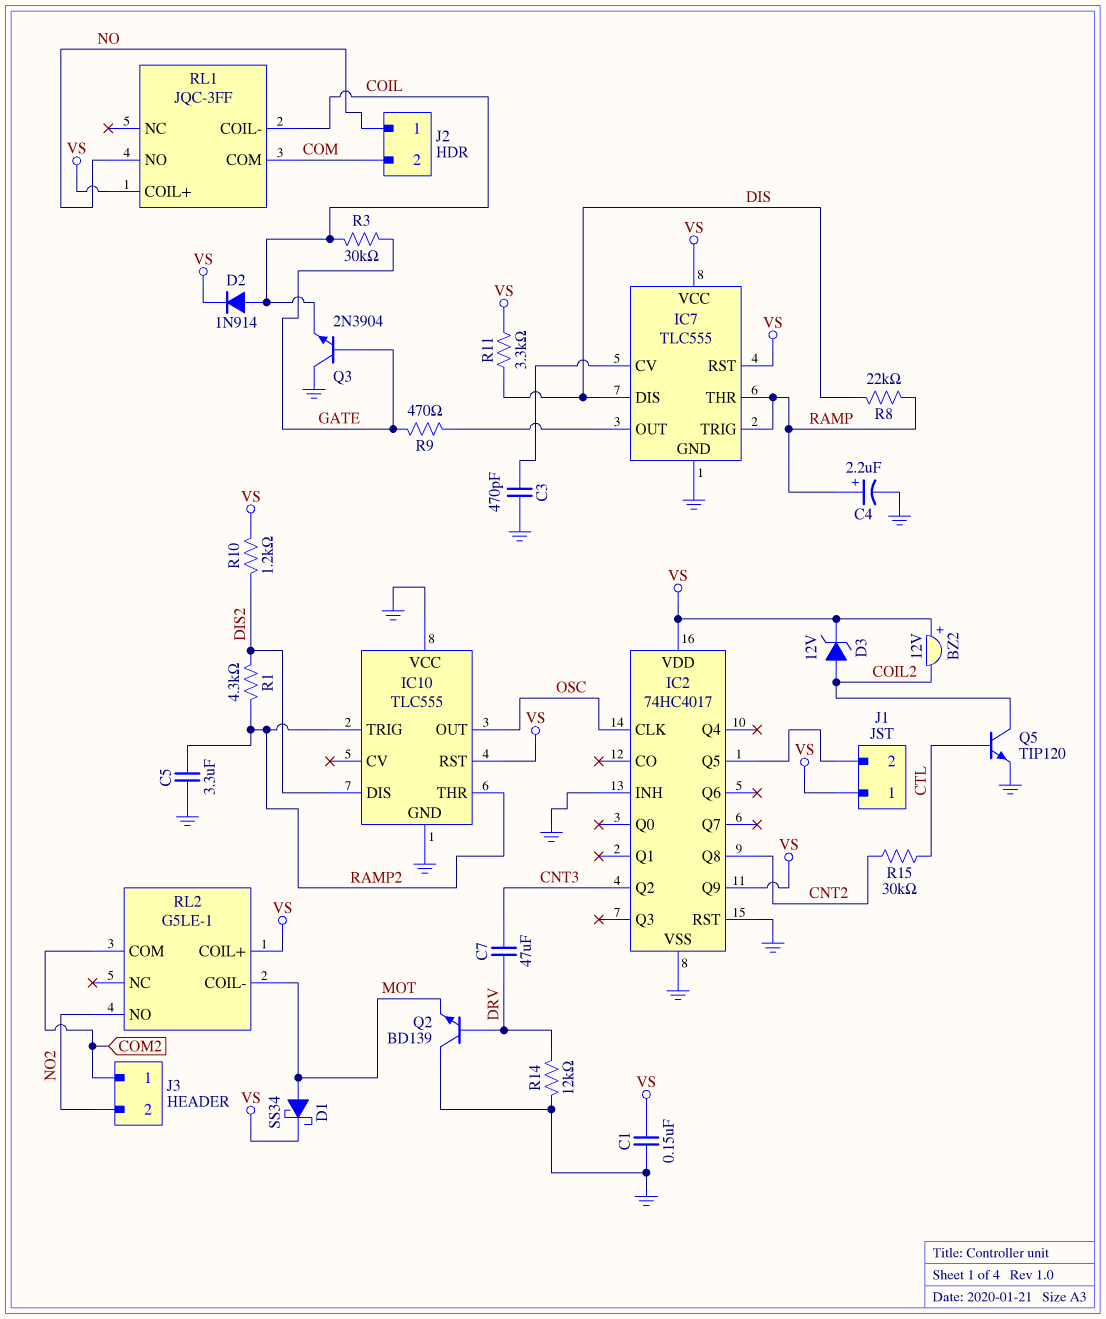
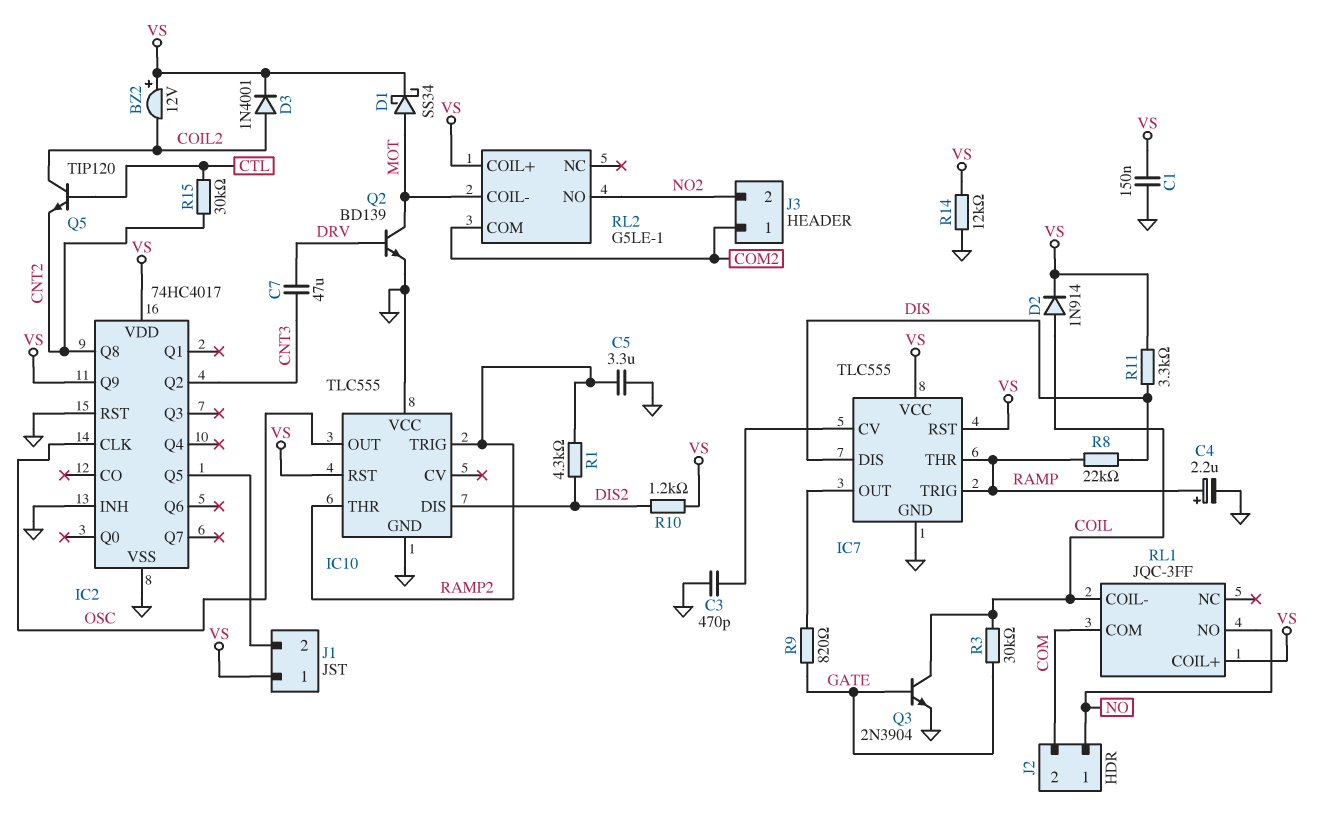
D3: zener 12V (A COIL2, K VS) -> diode 1N4001 (A COIL2, K VS)
Q2: NPN BD139 (B DRV, C GND, E MOT) -> NPN BD139 (B DRV, C MOT, E GND)
Q3: NPN 2N3904 (B GATE, C GND, E COIL) -> NPN 2N3904 (B GATE, C COIL, E GND)
Q5: NPN TIP120 (B CTL, C COIL2, E GND) -> NPN TIP120 (B CTL, C COIL2, E CNT2)
R9: 470 (GATE, IC7/OUT) -> 820 (GATE, IC7/OUT)
R14: 12k (DRV, GND) -> 12k (GND, VS)

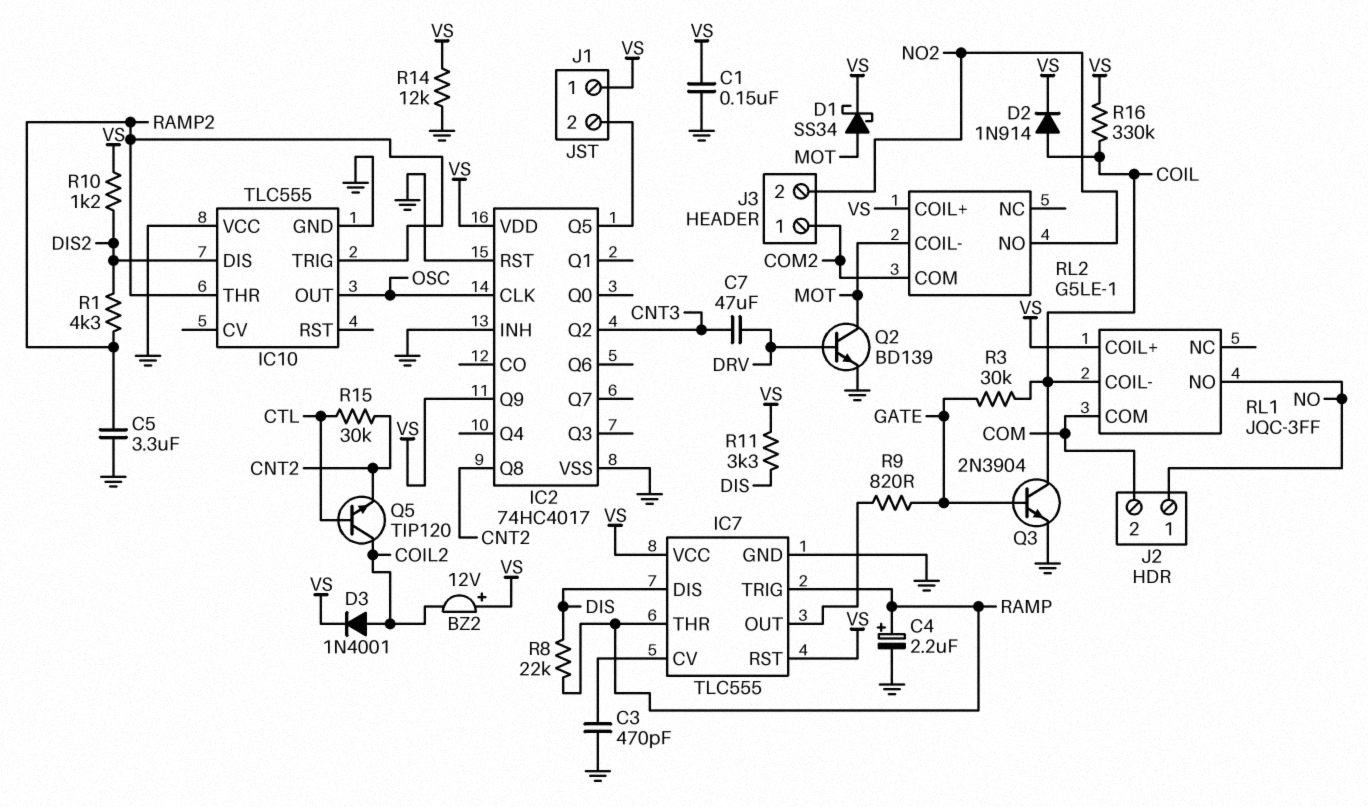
IC10 pin RST: VS -> none
R16: none -> 330k (COIL, VS)

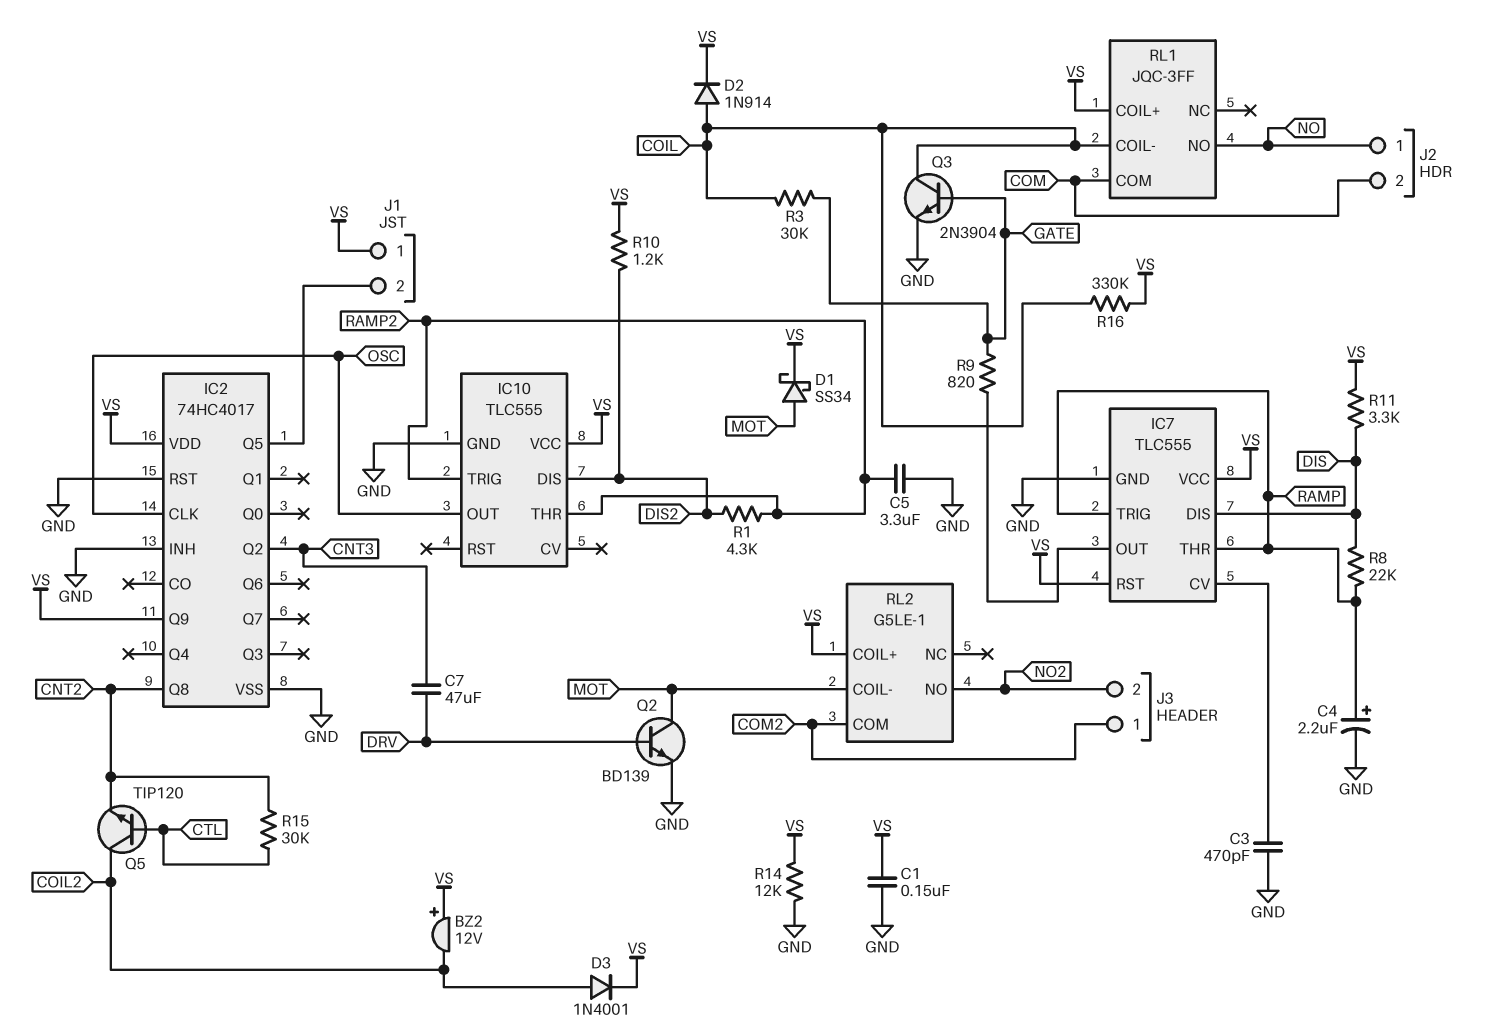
IC10 pin VCC: GND -> VS

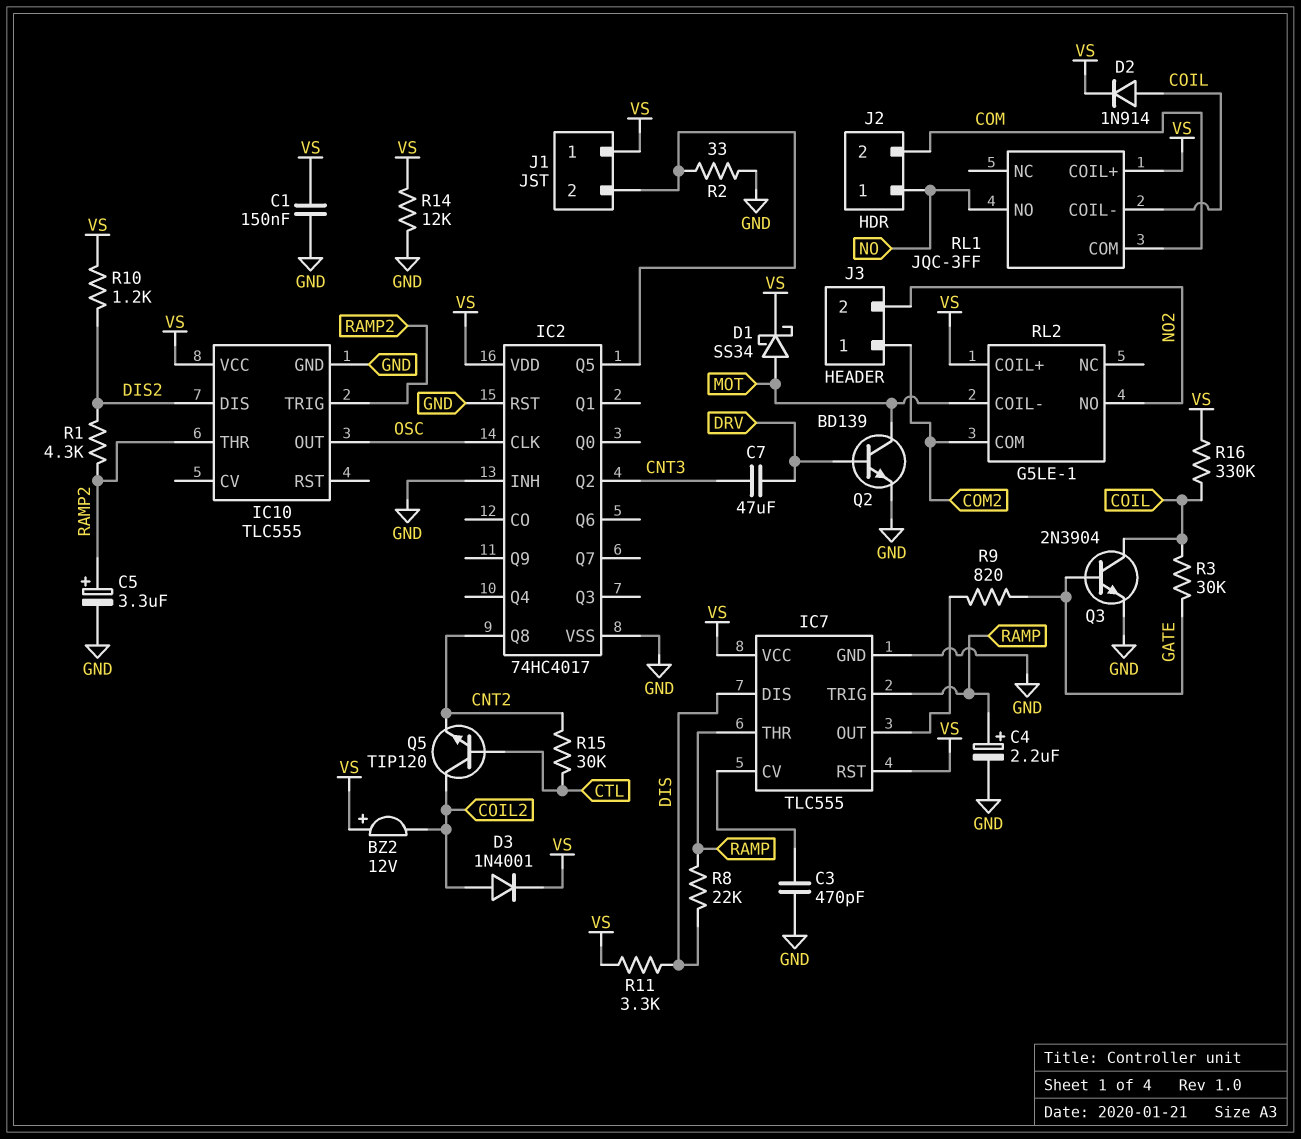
C5: 3.3uF (GND, RAMP2) -> 3.3uF (plus RAMP2, minus GND)
IC2 pin Q9: VS -> none
R2: none -> 33 (GND, IC2/Q5)

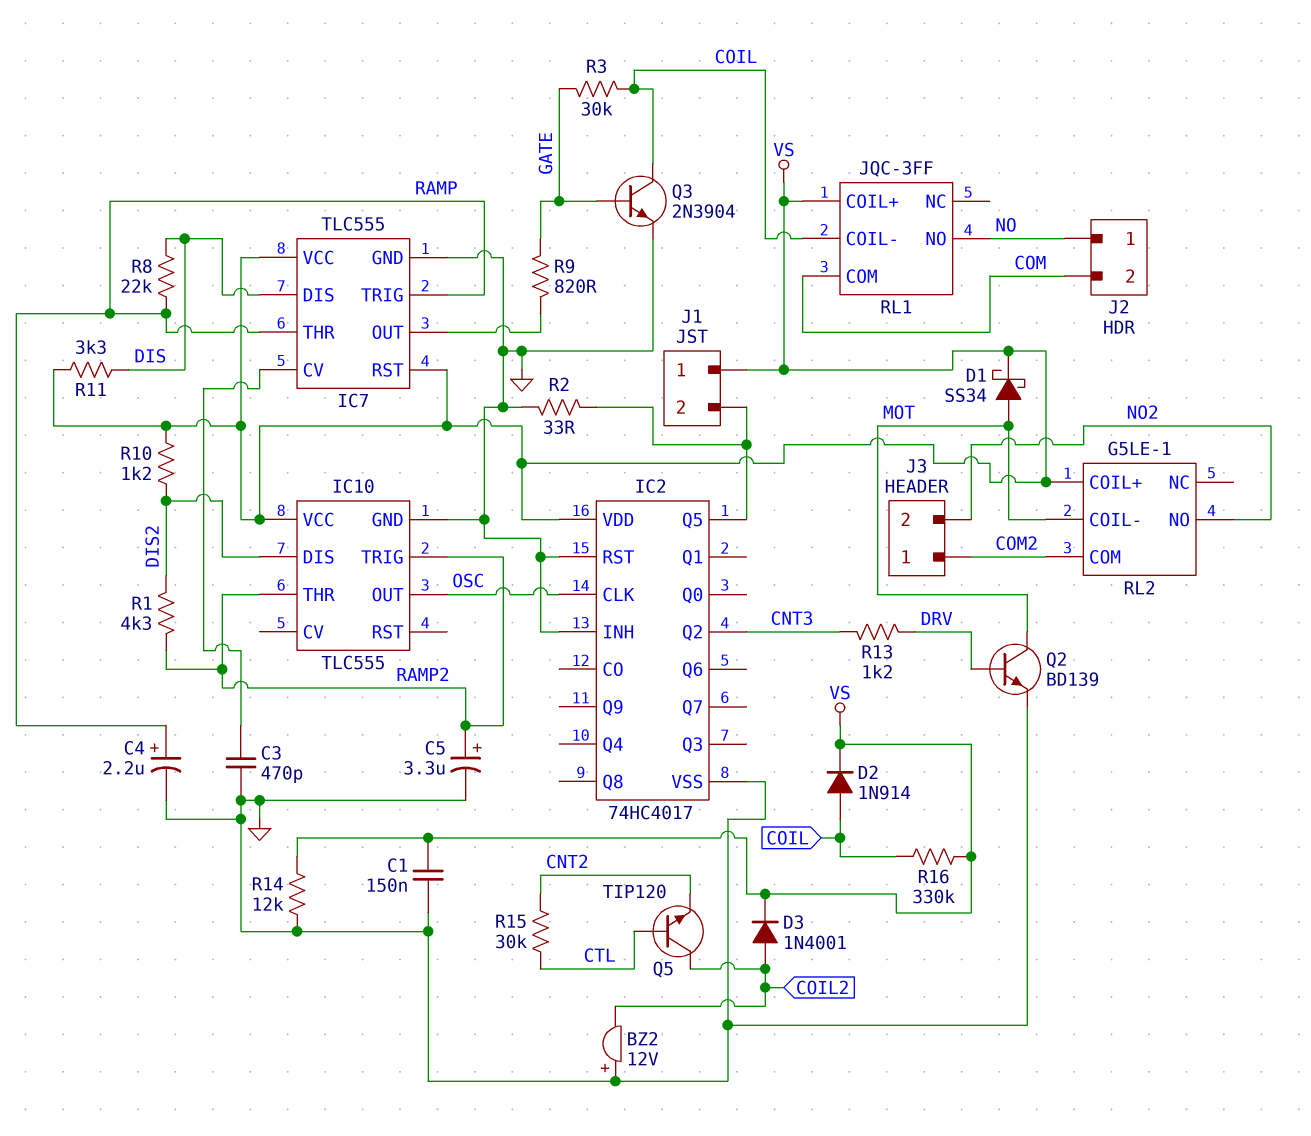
BZ2: buzzer 12V (plus VS, minus COIL2) -> buzzer 12V (plus GND, minus COIL2)
C7: 47uF (CNT3, DRV) -> none
IC2 pin Q8: CNT2 -> none
R13: none -> 1.2k (CNT3, DRV)

